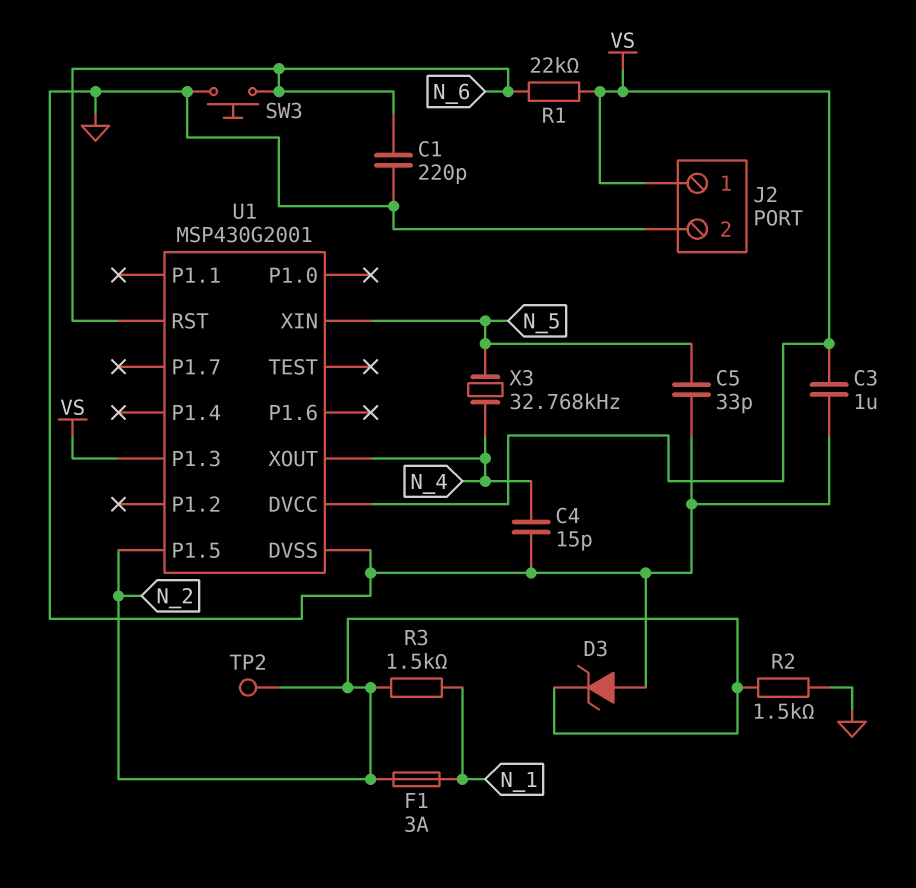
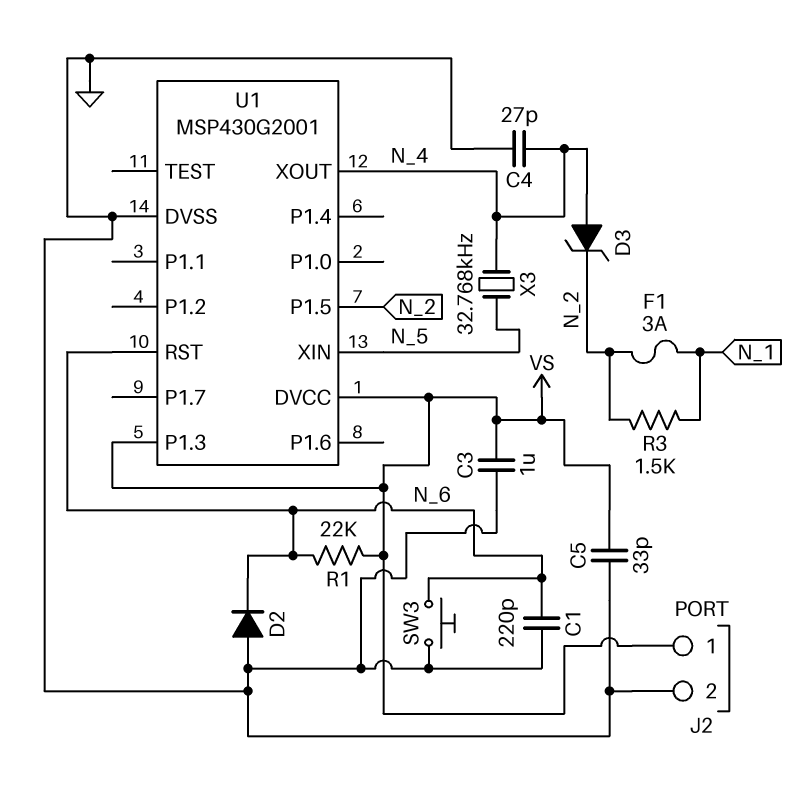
C4: 15pF (GND, N_4) -> 27pF (GND, N_4)
C5: 33pF (GND, N_5) -> 33pF (GND, VS)
D2: none -> diode (A GND, K N_6)
D3: zener (A GND, K N_2) -> zener (A N_4, K N_2)
R2: 1.5k (GND, N_2) -> none
TP2: test point (N_2) -> none

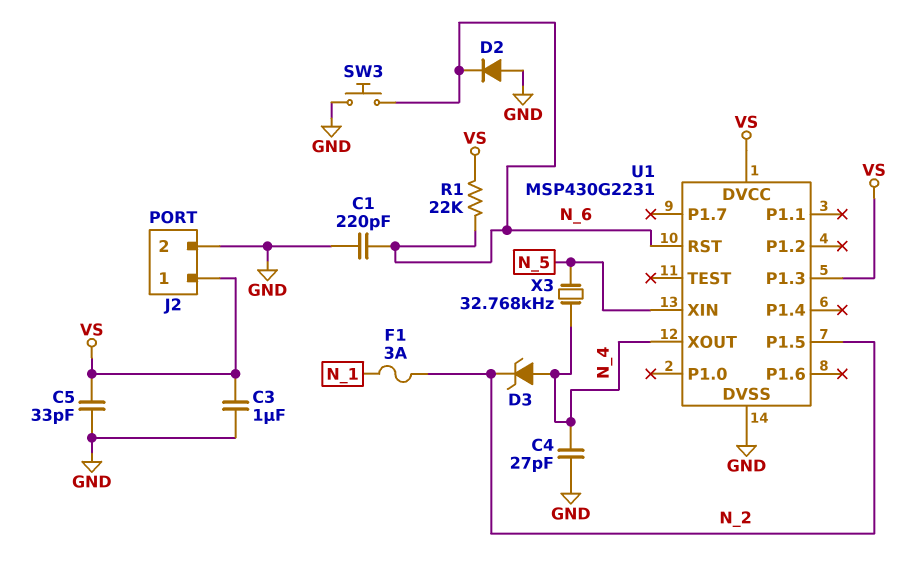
R3: 1.5k (N_1, N_2) -> none
U1: MSP430G2001 -> MSP430G2231

